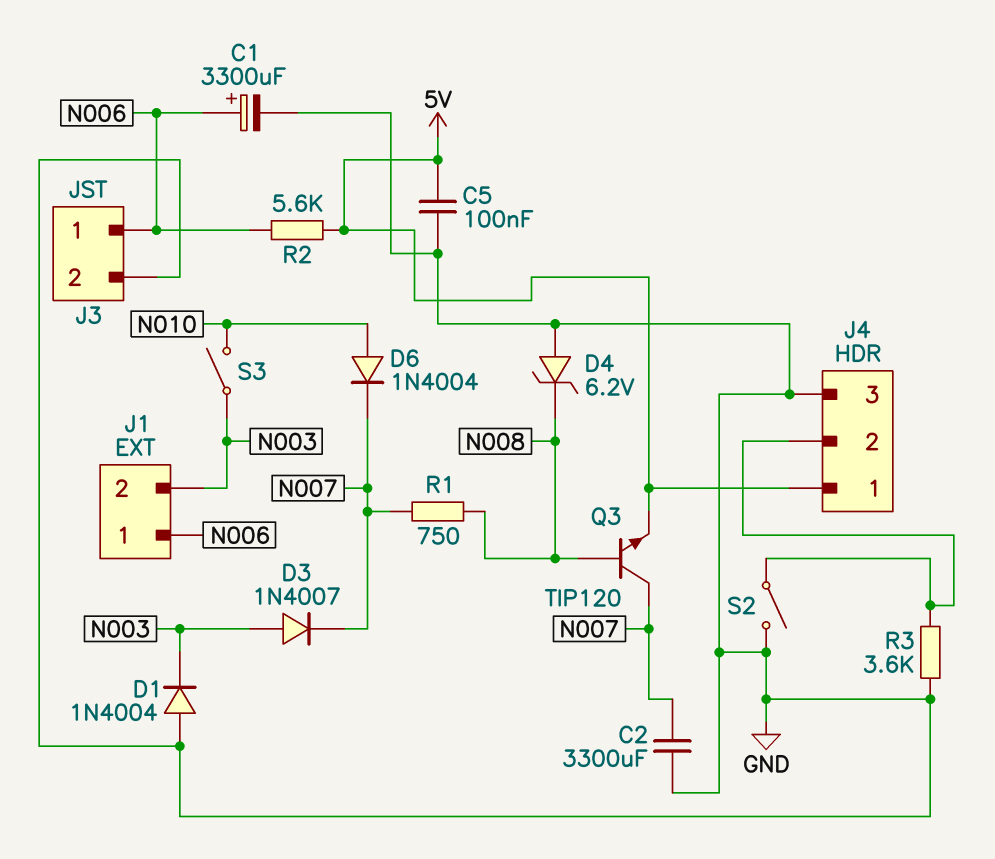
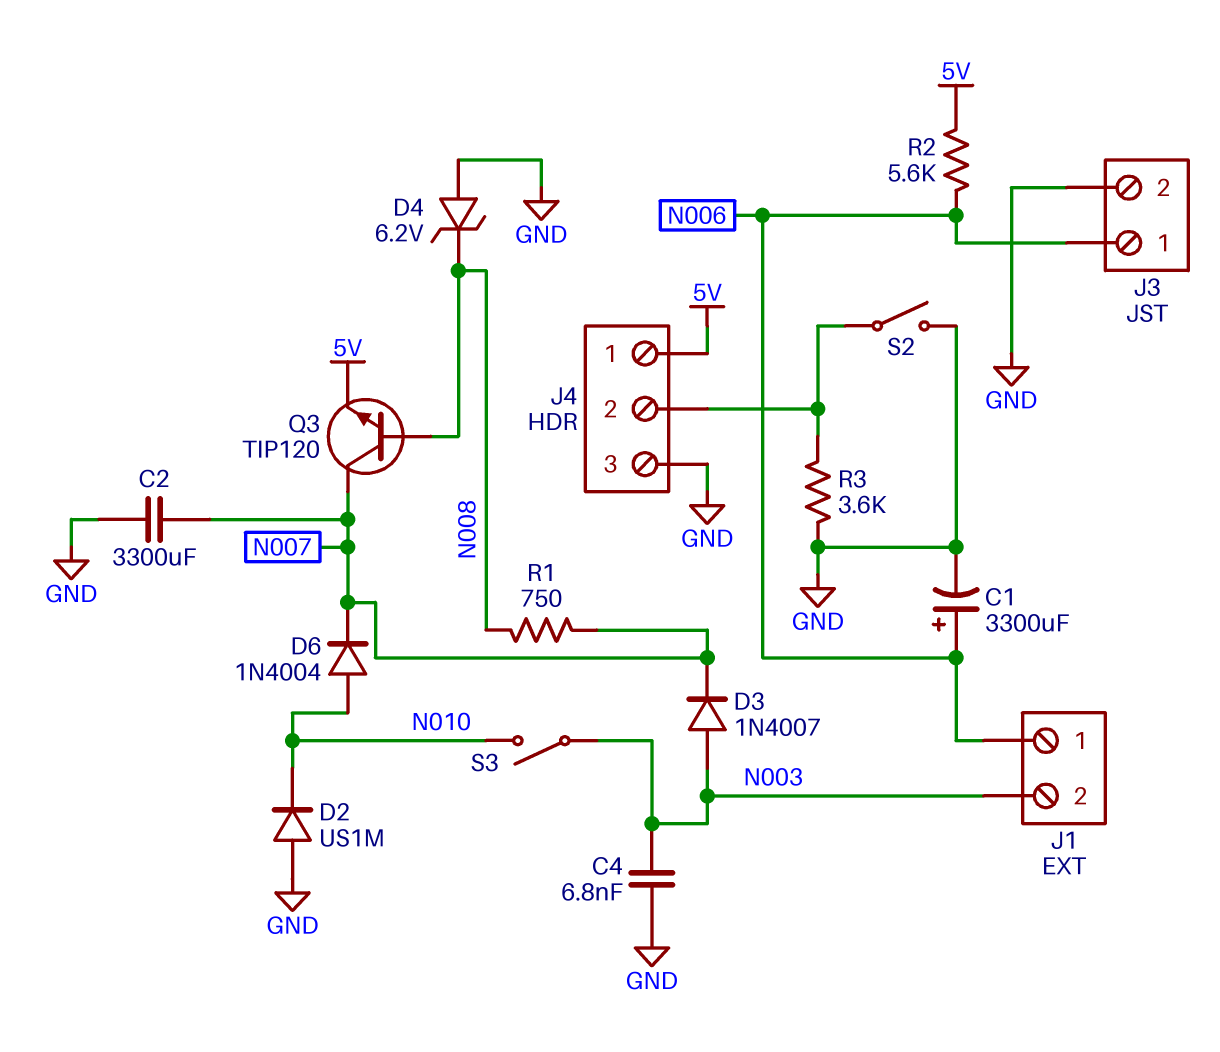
C4: none -> 6.8nF (GND, N003)
C5: 100nF (5V, GND) -> none
D1: diode 1N4004 (A GND, K N003) -> none
D2: none -> diode US1M (A GND, K N010)

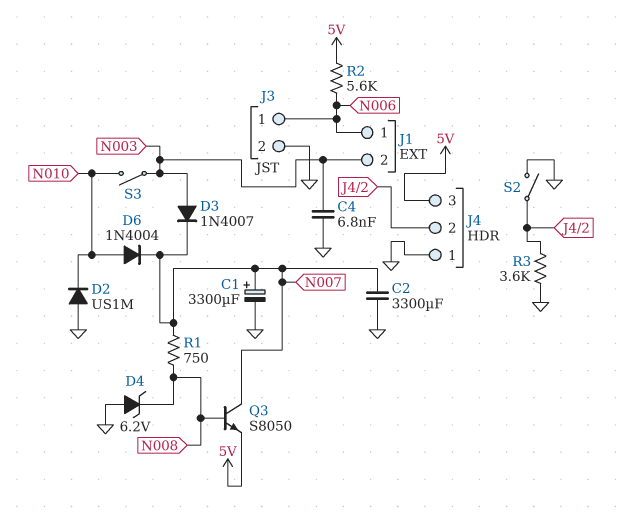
C1: 3300uF (plus N006, minus GND) -> 3300uF (plus N007, minus GND)
J4 pin 1: 5V -> GND
J4 pin 3: GND -> 5V
Q3: NPN TIP120 (B N008, C N007, E 5V) -> NPN S8050 (B N008, C N007, E 5V)

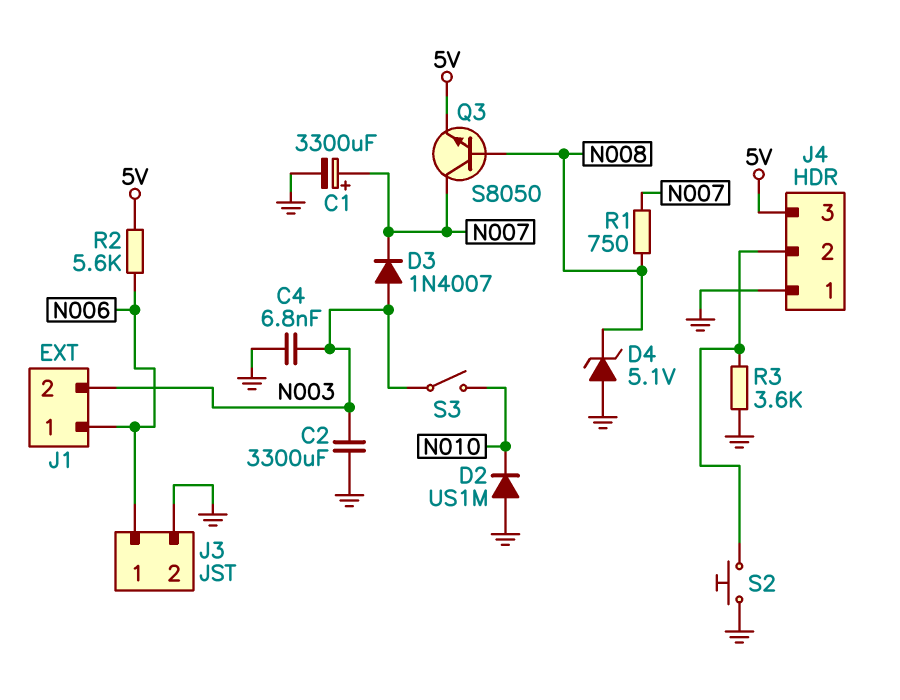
C2: 3300uF (GND, N007) -> 3300uF (GND, N003)
D4: zener 6.2V (A GND, K N008) -> zener 5.1V (A GND, K N008)
D6: diode 1N4004 (A N010, K N007) -> none
S2: switch (GND, J4/2) -> button (GND, J4/2)

